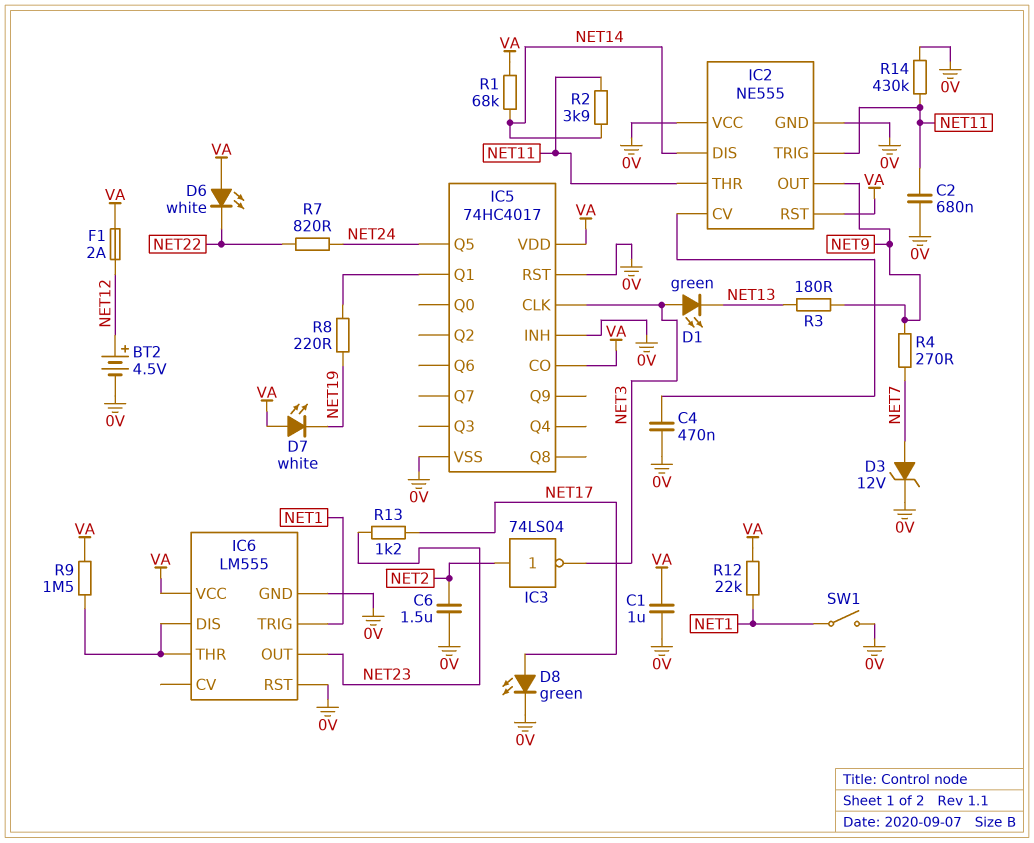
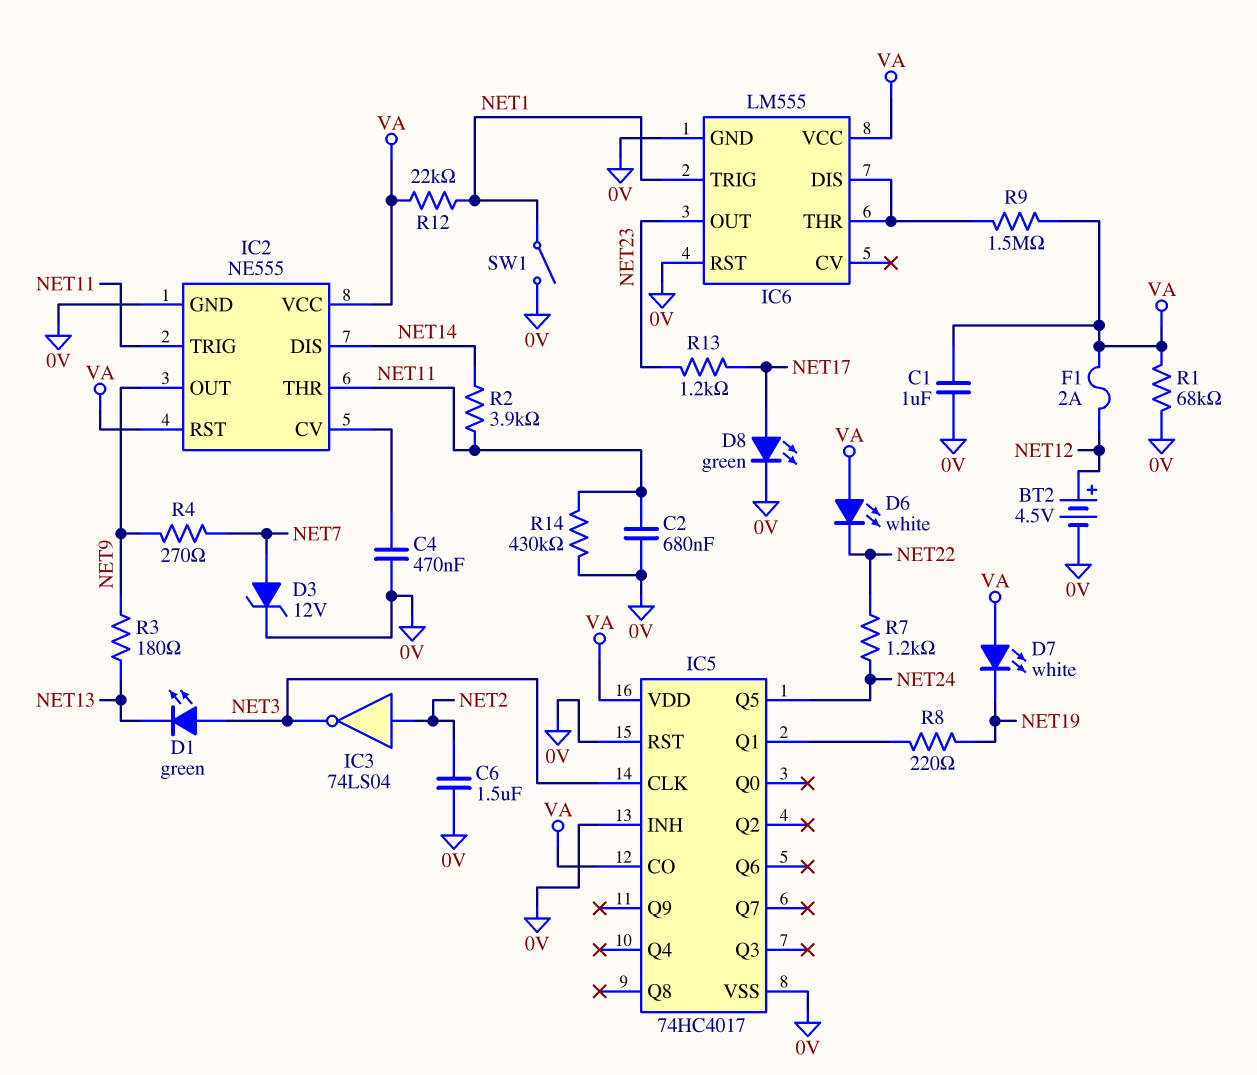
IC2 pin VCC: 0V -> VA
R1: 68k (NET14, VA) -> 68k (0V, VA)
R7: 820 (NET22, NET24) -> 1.2k (NET22, NET24)

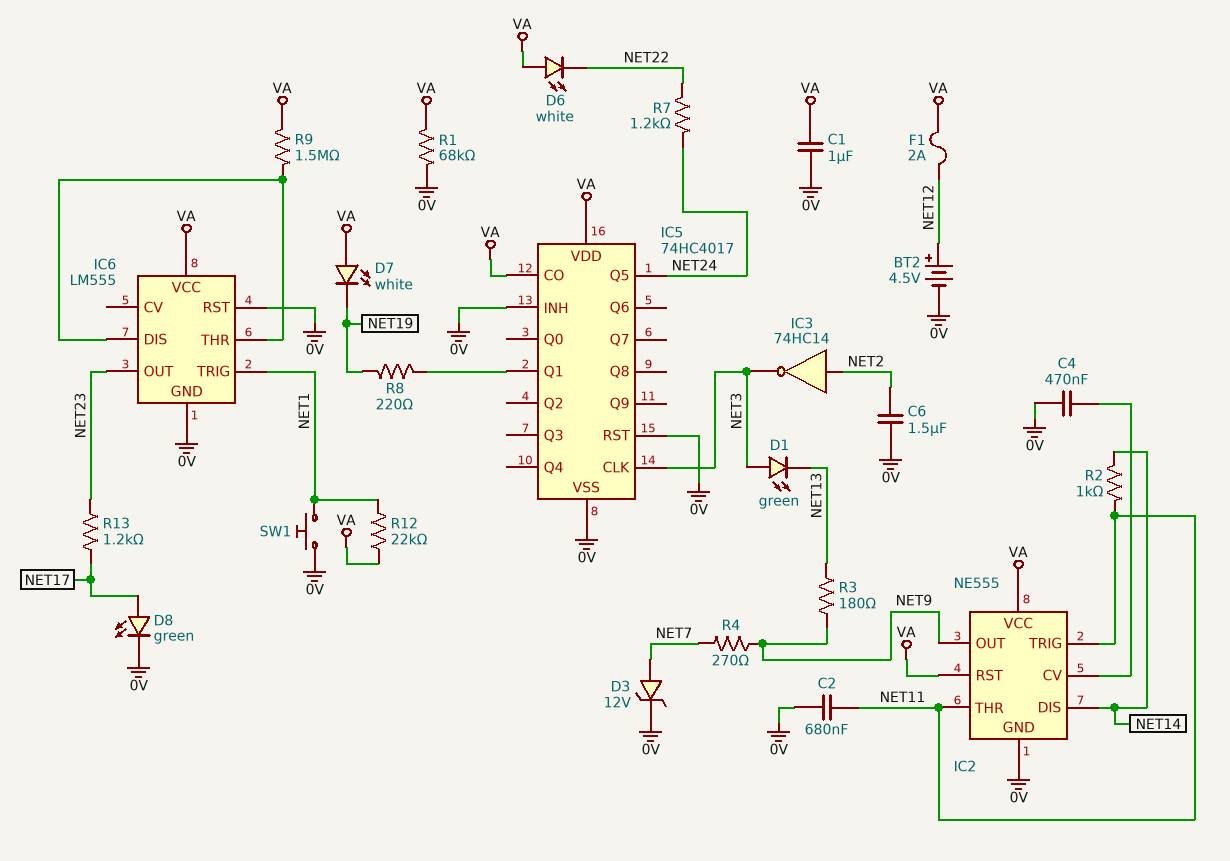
IC3: NOT 74LS04 (in NET2, out NET3) -> NOT 74HC14 (in NET2, out NET3)
R2: 3.9k (NET11, NET14) -> 1k (NET11, NET14)
R14: 430k (0V, NET11) -> none
SW1: switch (0V, NET1) -> button (0V, NET1)

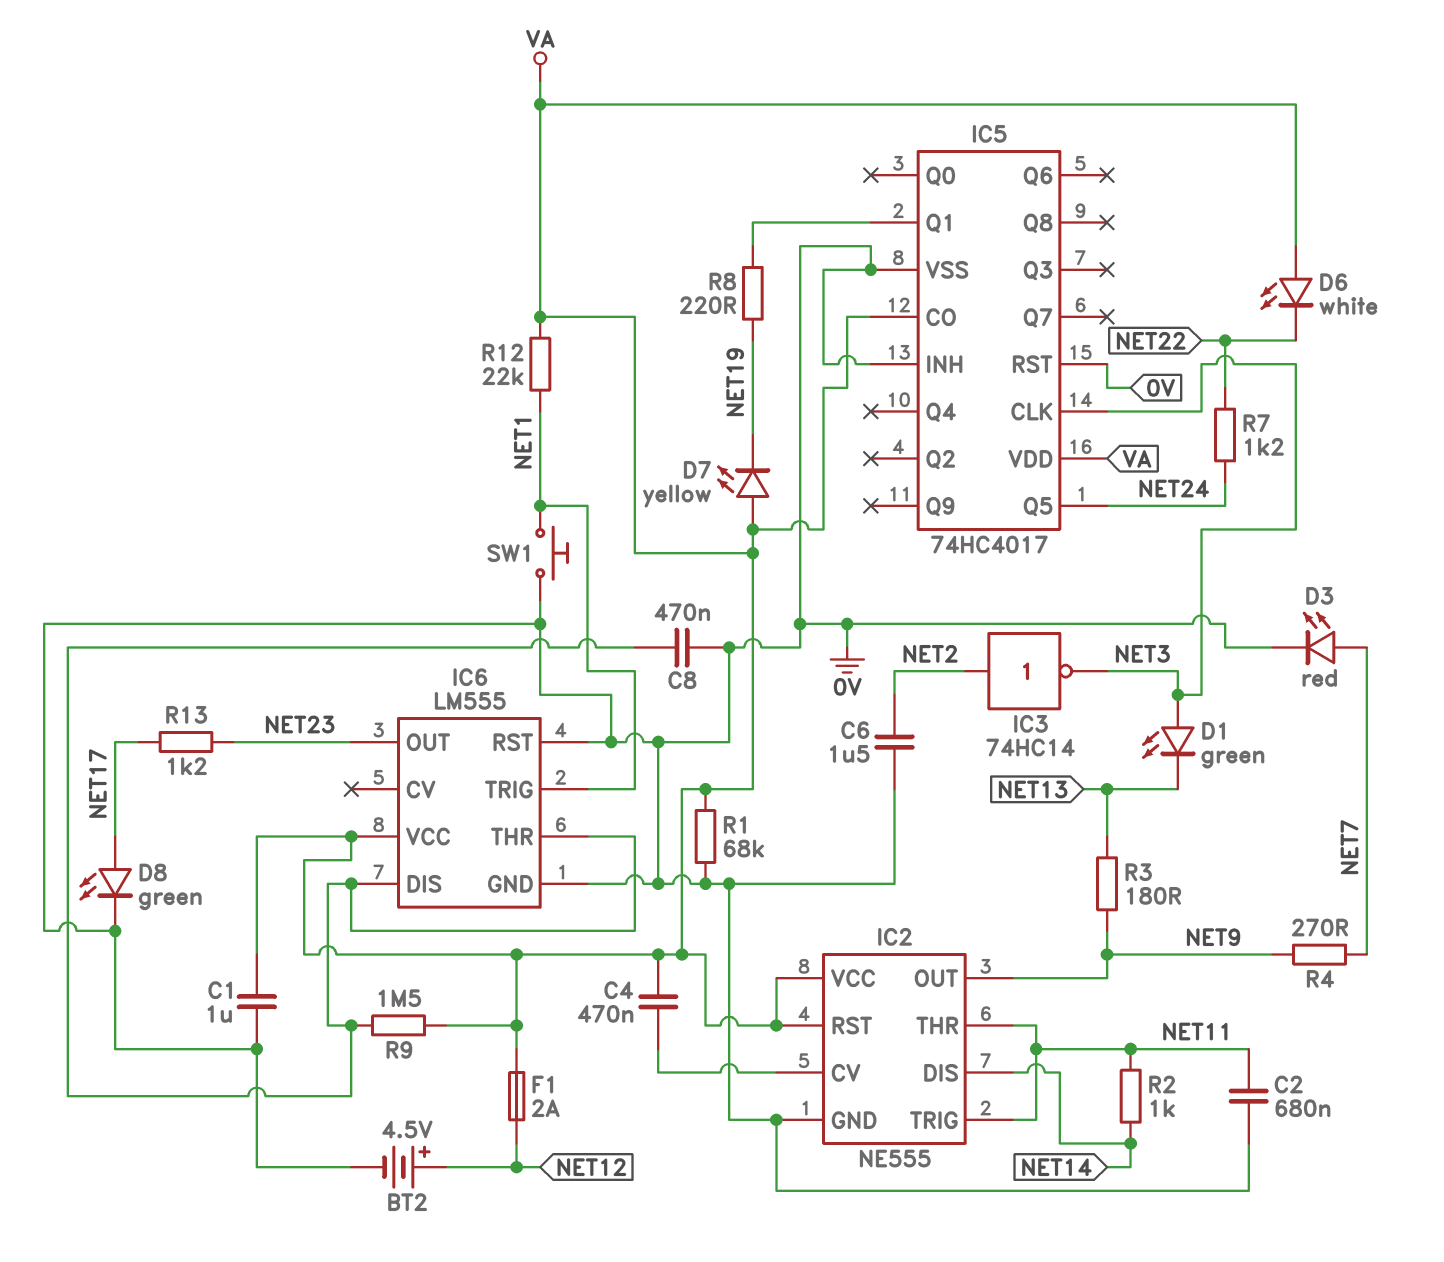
C4: 470nF (0V, IC2/CV) -> 470nF (IC2/CV, VA)
C8: none -> 470nF (0V, IC6/DIS)
D3: zener 12V (A NET7, K 0V) -> LED red (A NET7, K 0V)
D7: LED white (A VA, K NET19) -> LED yellow (A VA, K NET19)

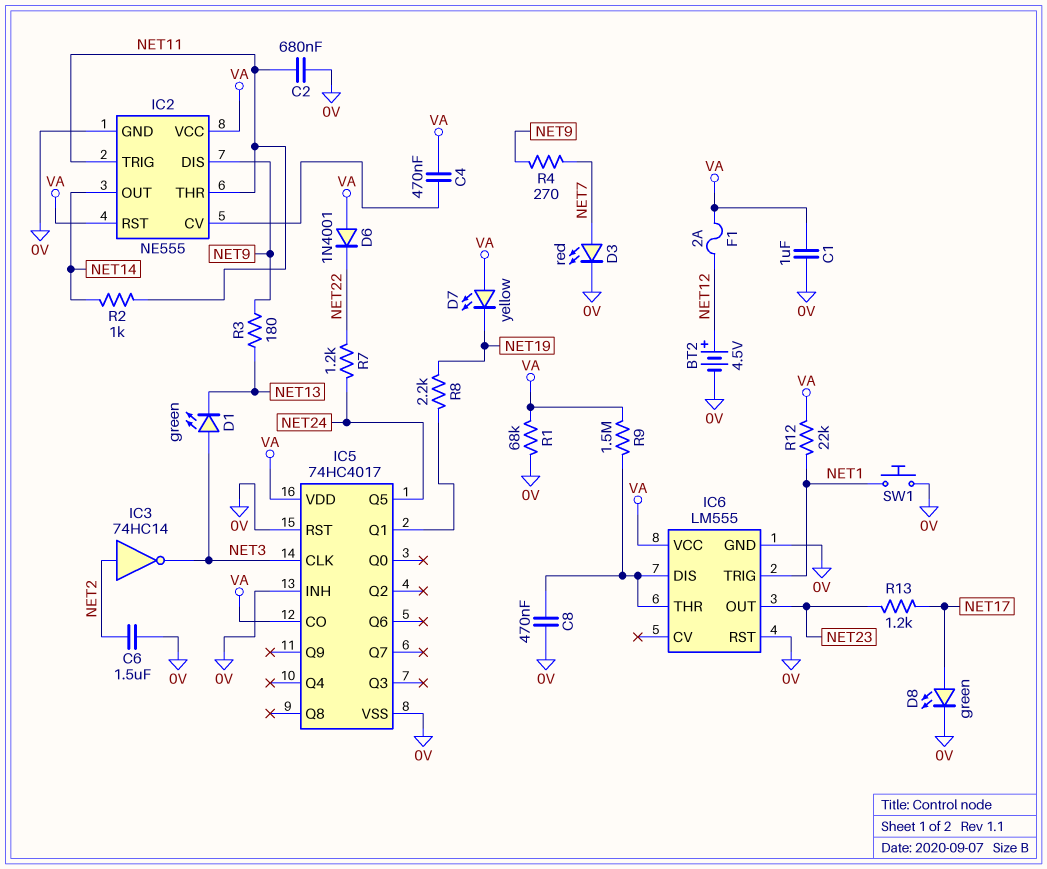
D6: LED white (A VA, K NET22) -> diode 1N4001 (A VA, K NET22)
IC2 pin DIS: NET14 -> NET9
IC2 pin OUT: NET9 -> NET14
R8: 220 (IC5/Q1, NET19) -> 2.2k (IC5/Q1, NET19)

